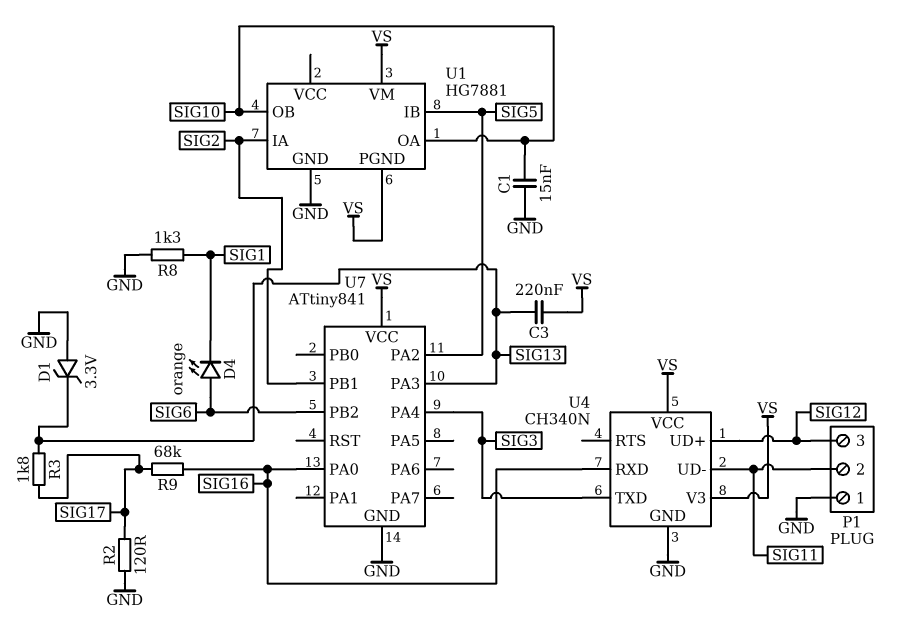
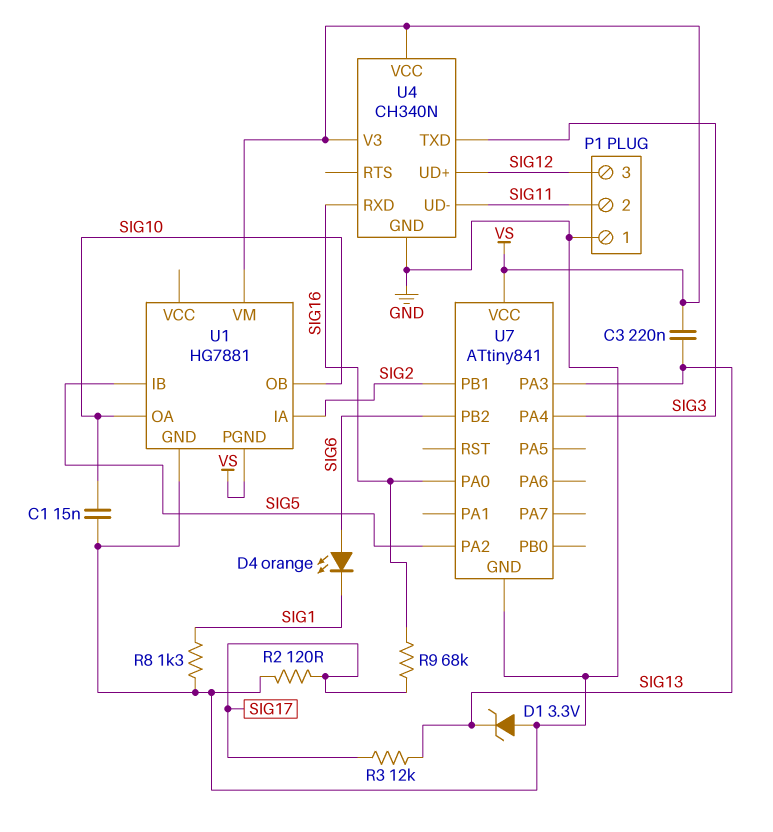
R3: 1.8k (SIG13, SIG17) -> 12k (SIG13, SIG17)

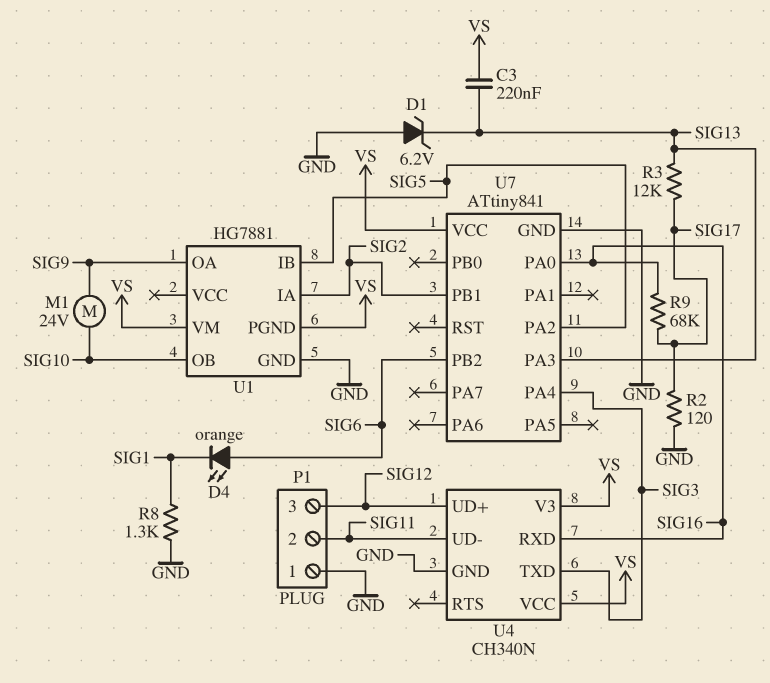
C1: 15nF (GND, SIG10) -> none
D1: zener 3.3V (A GND, K SIG13) -> zener 6.2V (A GND, K SIG13)
M1: none -> motor 24V (SIG9, SIG10)
U1 pin OA: SIG10 -> SIG9

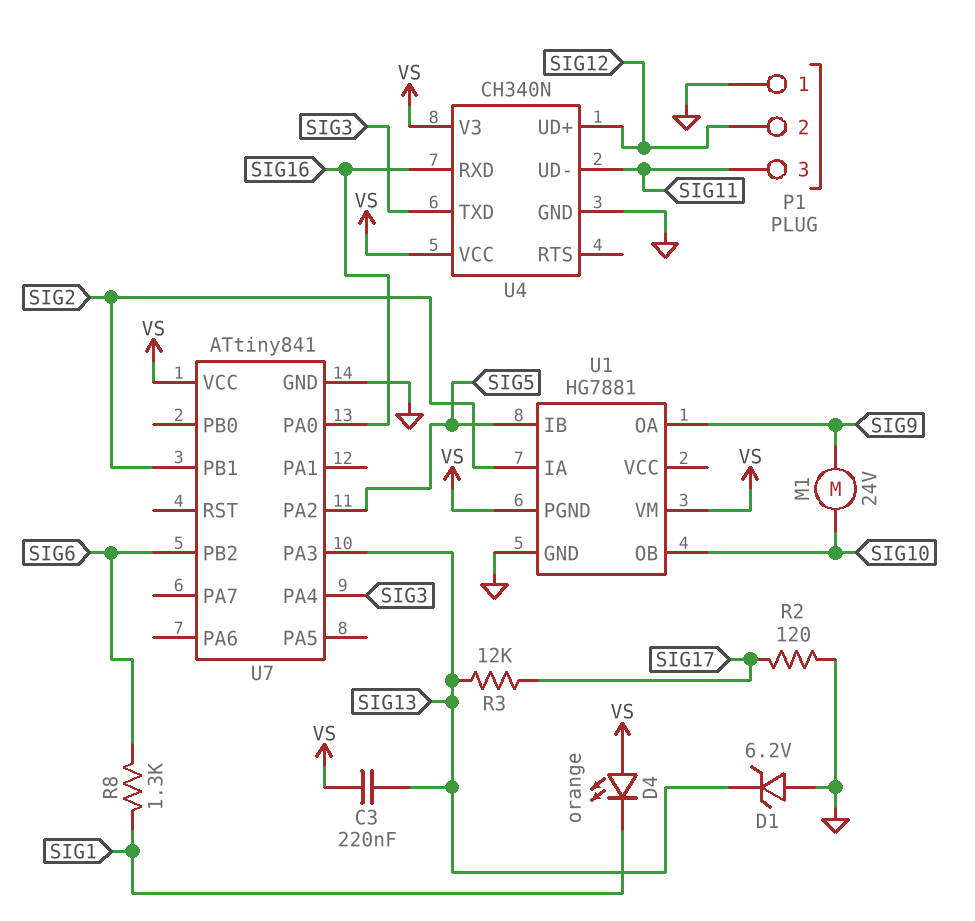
D4: LED orange (A SIG6, K SIG1) -> LED orange (A VS, K SIG1)
P1 pin 2: SIG11 -> SIG12
P1 pin 3: SIG12 -> SIG11
R8: 1.3k (GND, SIG1) -> 1.3k (SIG1, SIG6)
R9: 68k (SIG16, SIG17) -> none

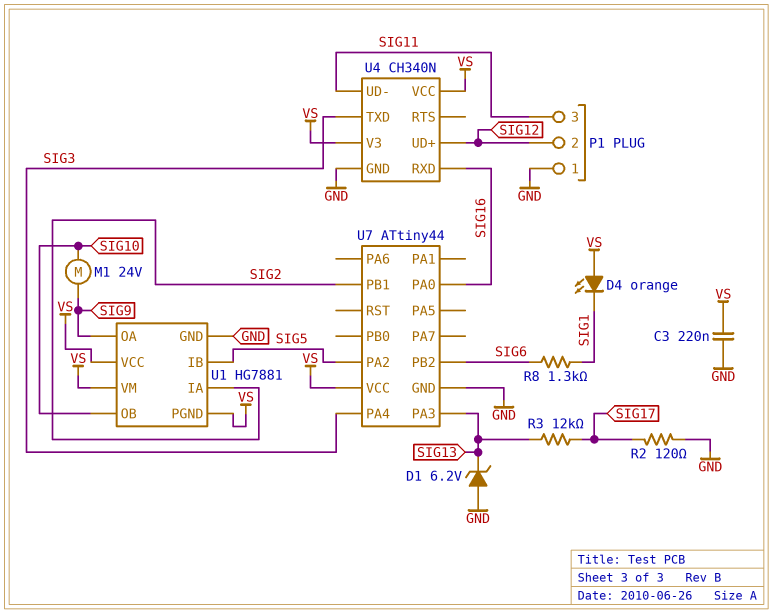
C3: 220nF (SIG13, VS) -> 220nF (GND, VS)
U1 pin VCC: none -> VS
U7: ATtiny841 -> ATtiny44

